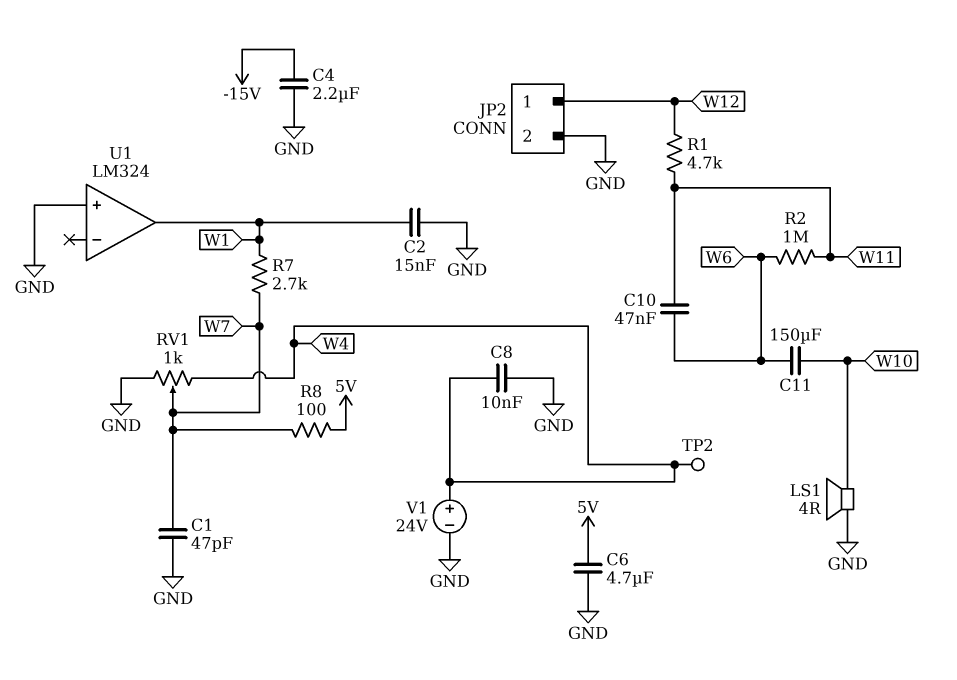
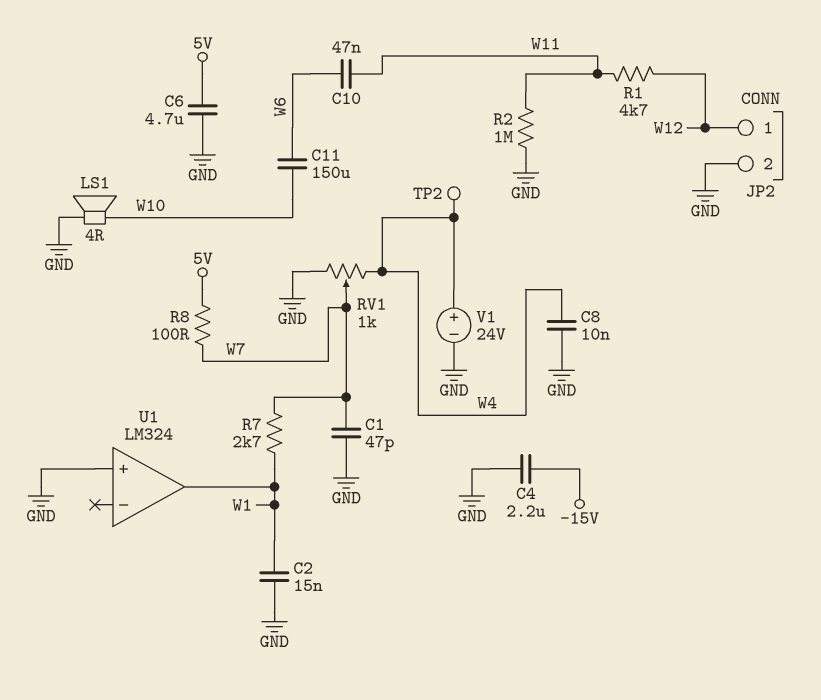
R2: 1M (W6, W11) -> 1M (GND, W11)

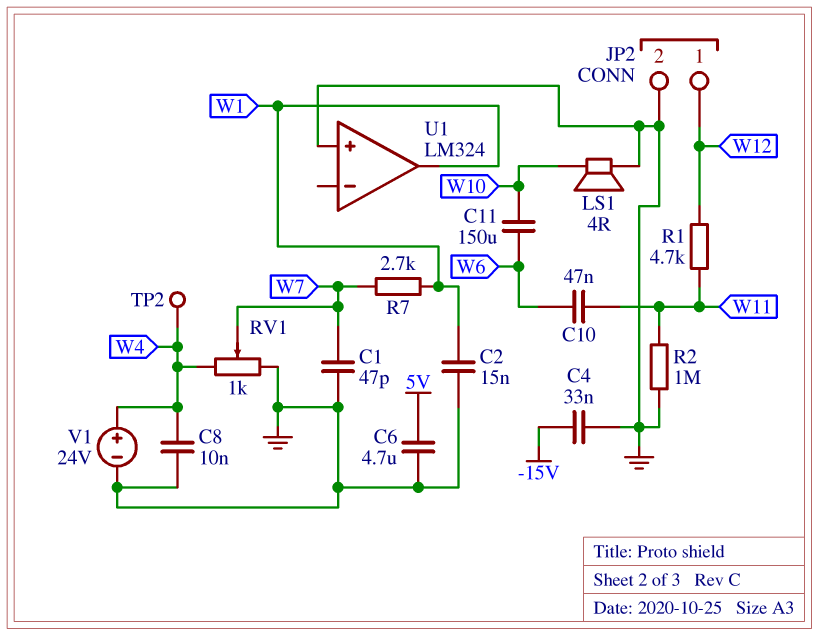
C4: 2.2uF (-15V, GND) -> 33nF (-15V, GND)
R8: 100 (5V, W7) -> none

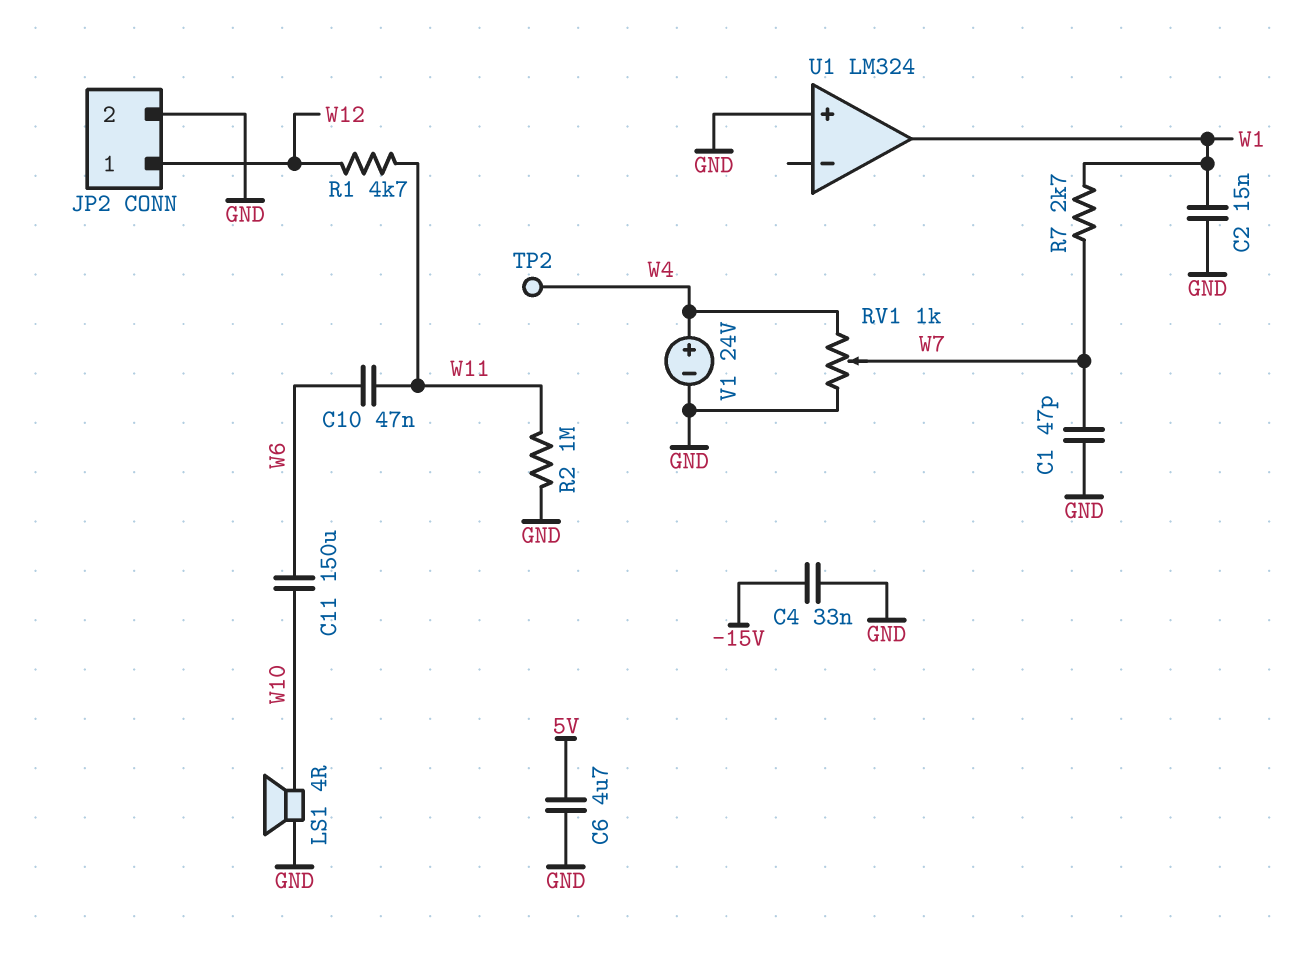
C8: 10nF (GND, W4) -> none

